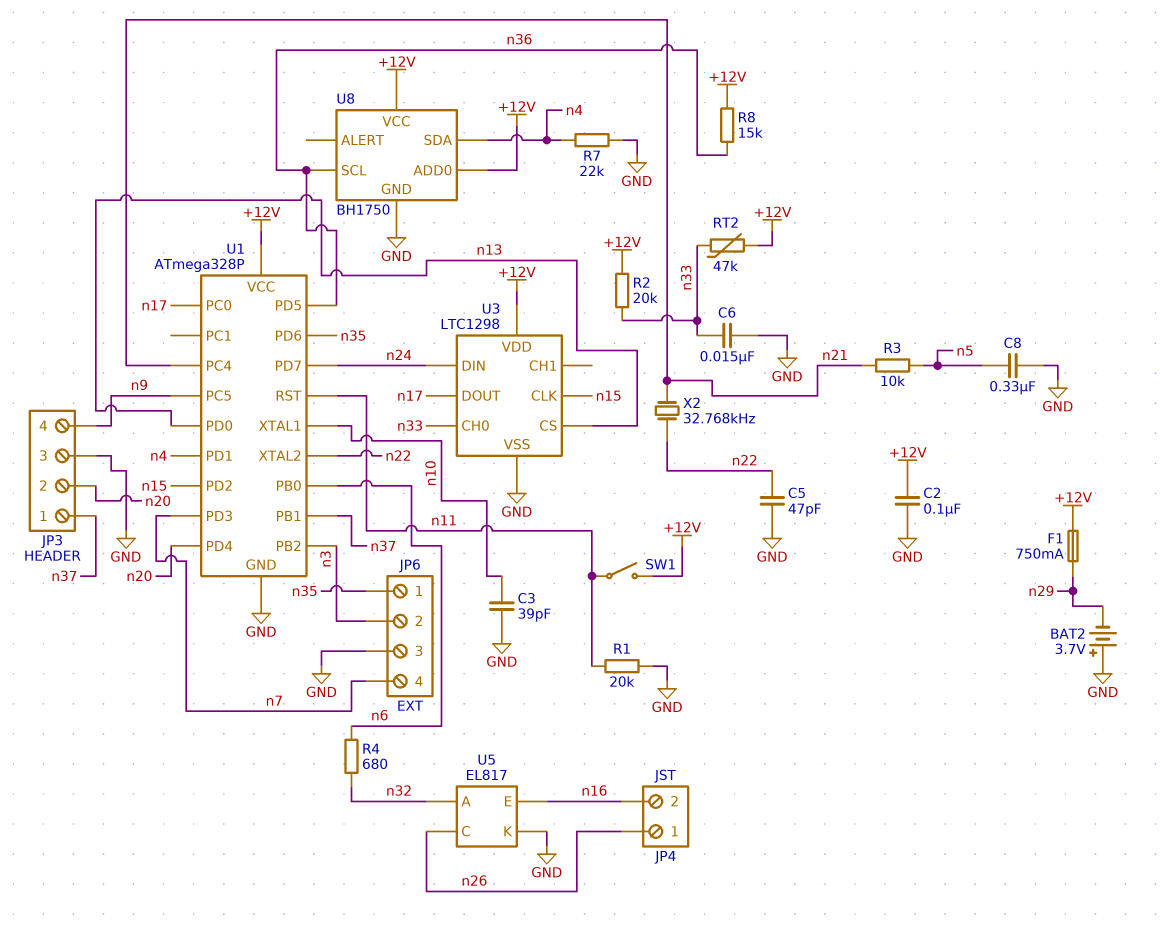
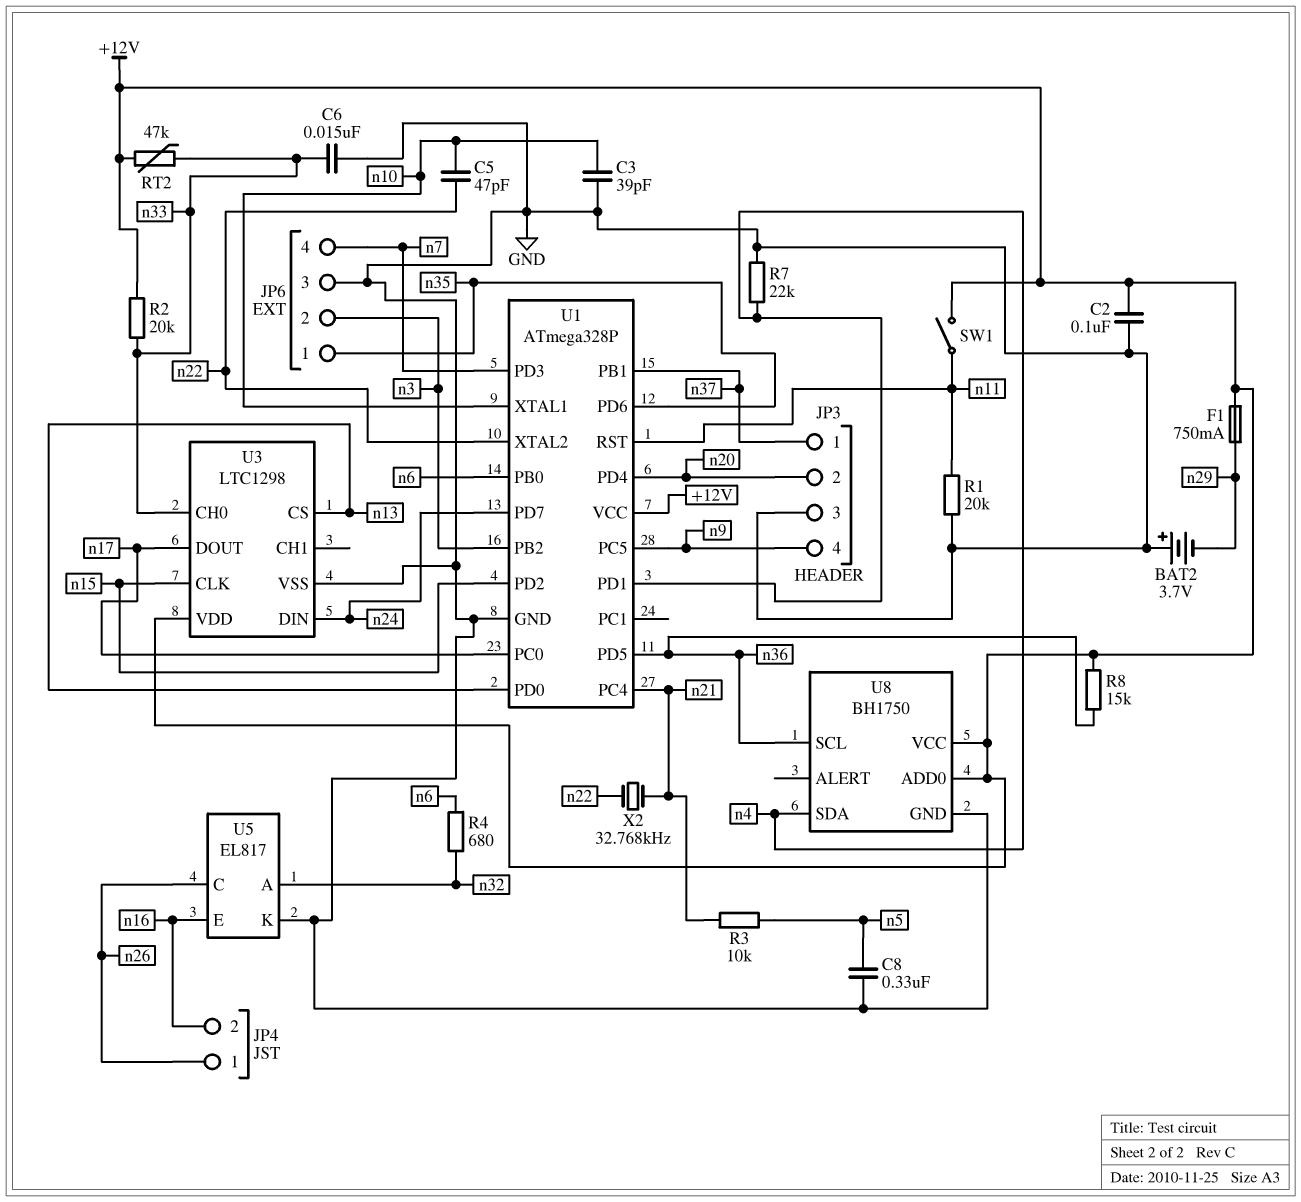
C5: 47pF (GND, n22) -> 47pF (n10, n22)

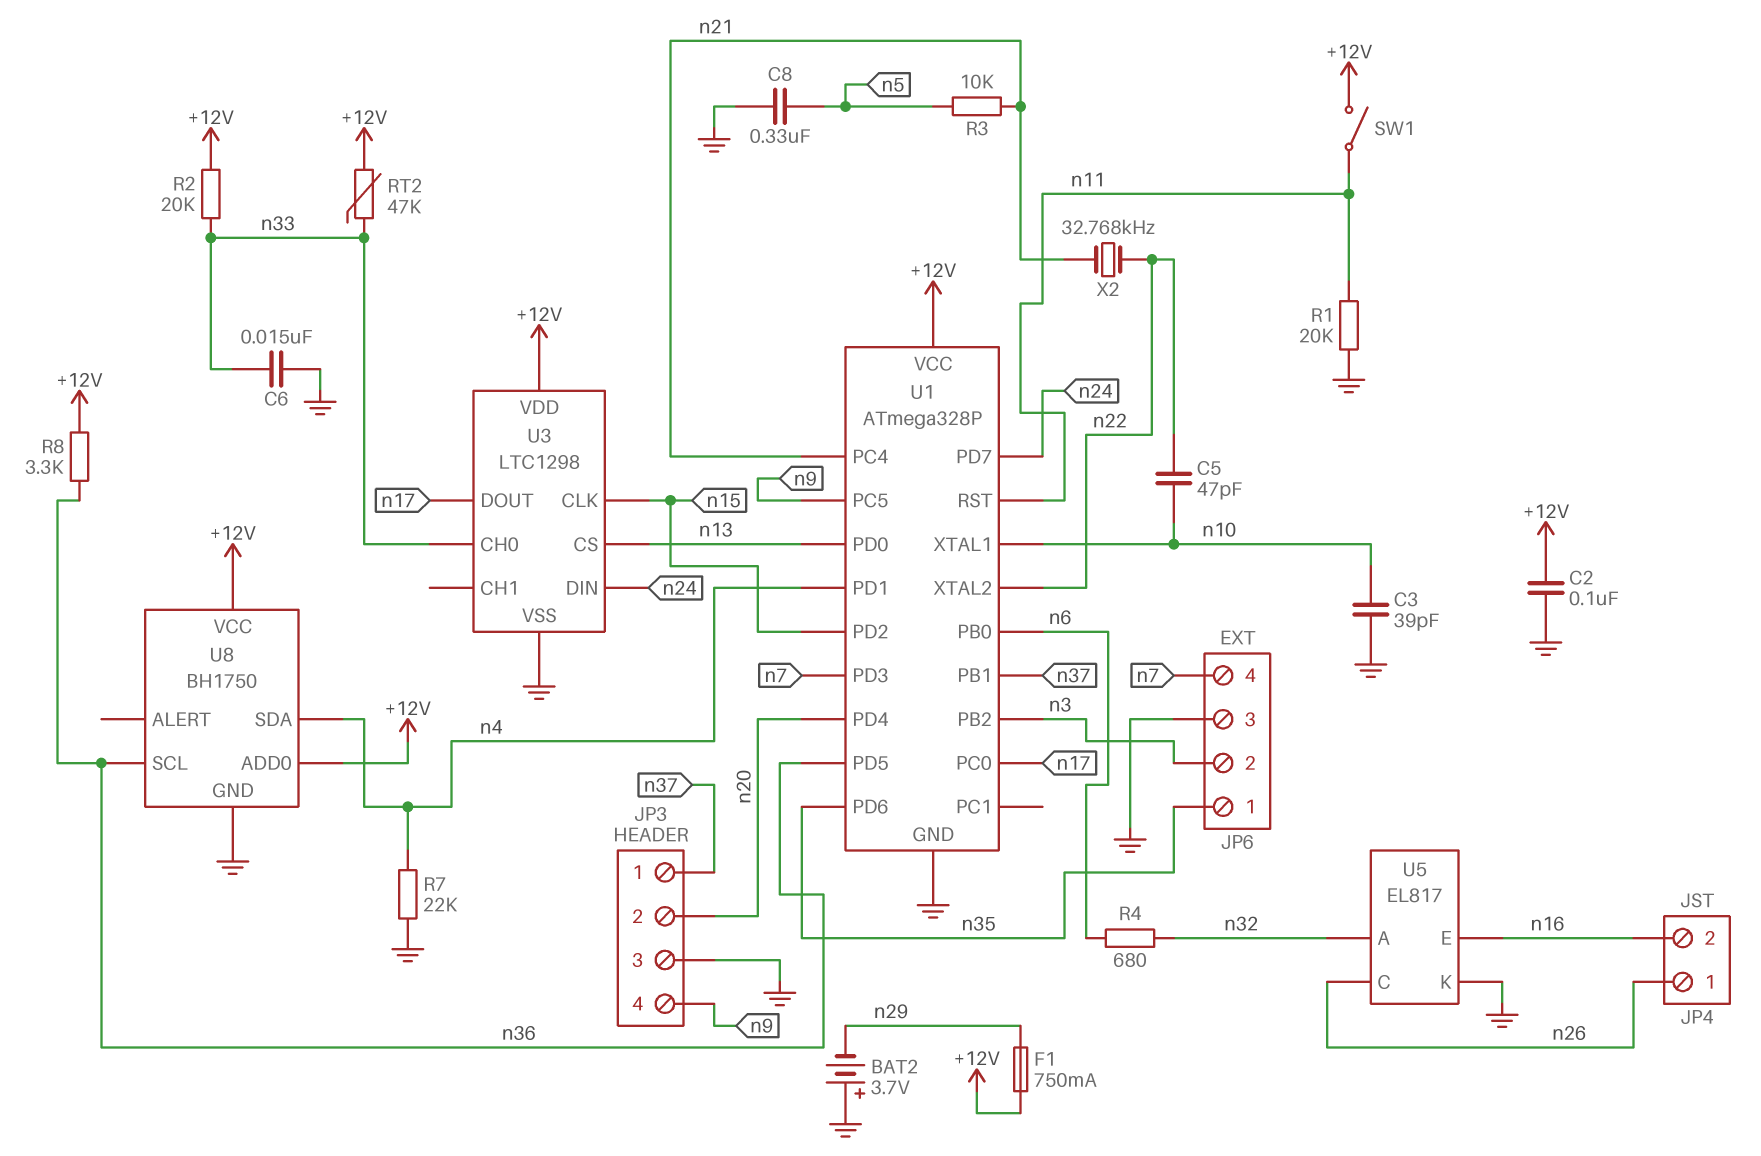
R8: 15k (+12V, n36) -> 3.3k (+12V, n36)

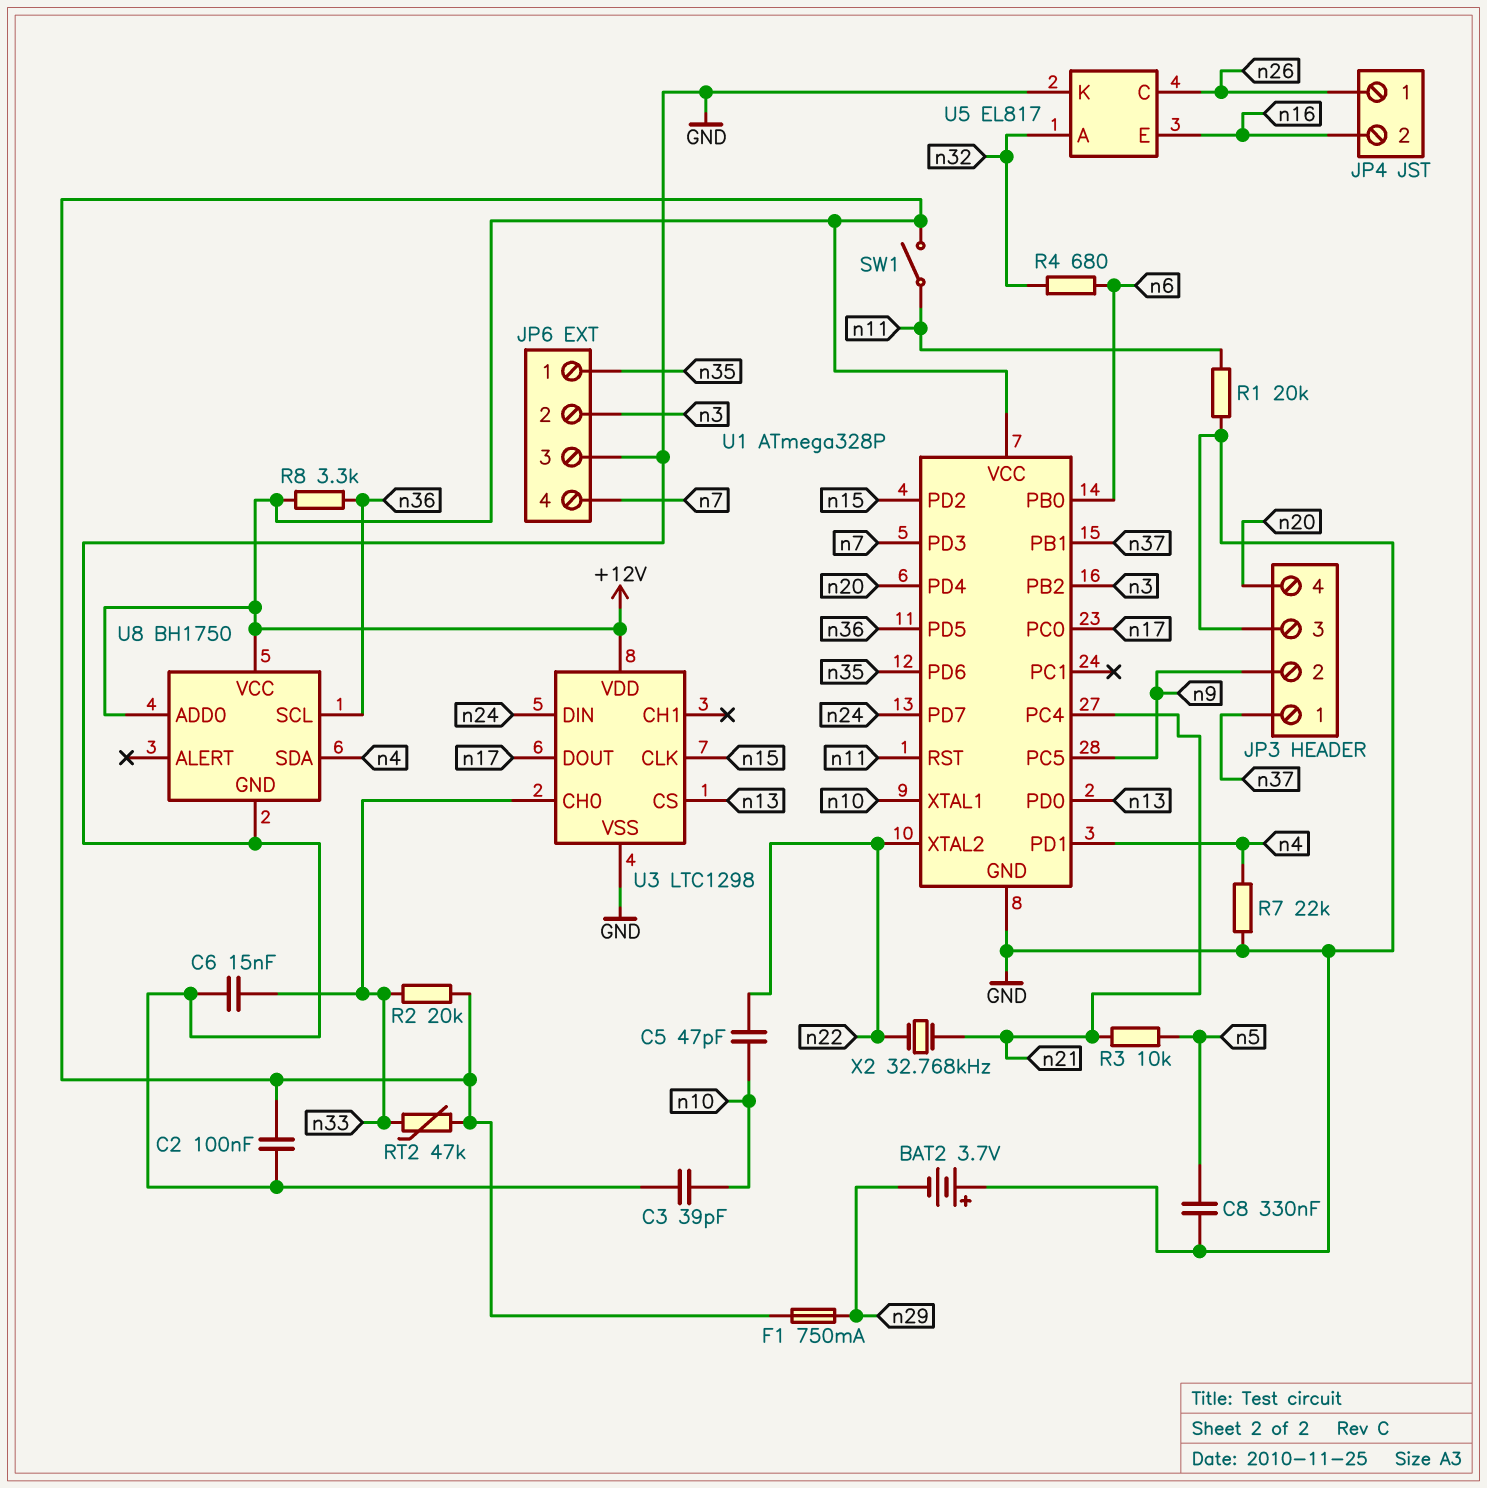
JP3 pin 2: n20 -> n9
JP3 pin 4: n9 -> n20

